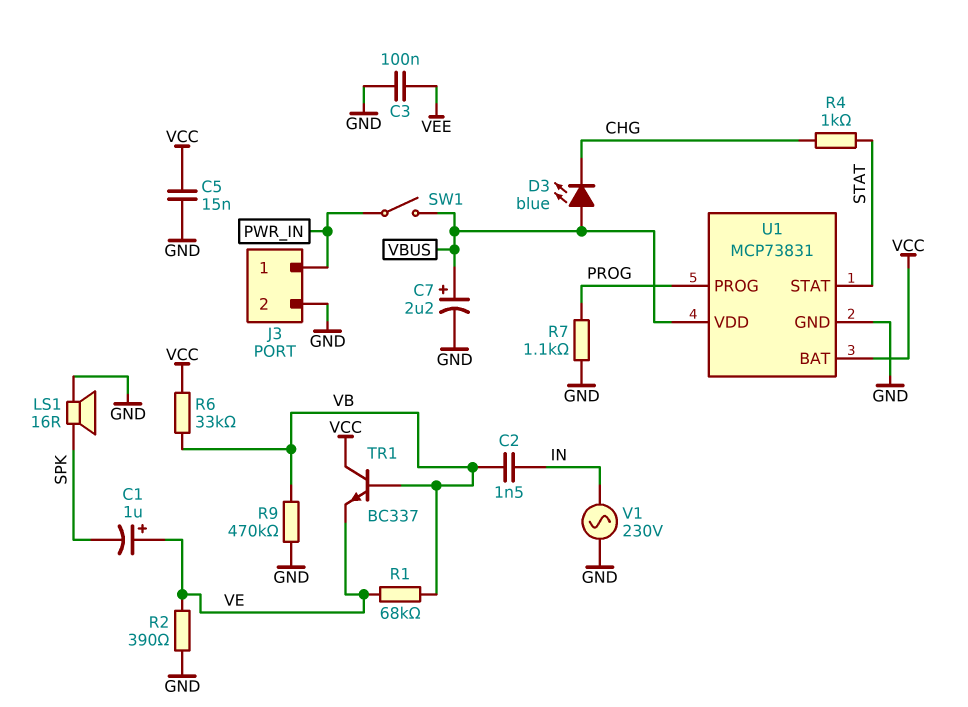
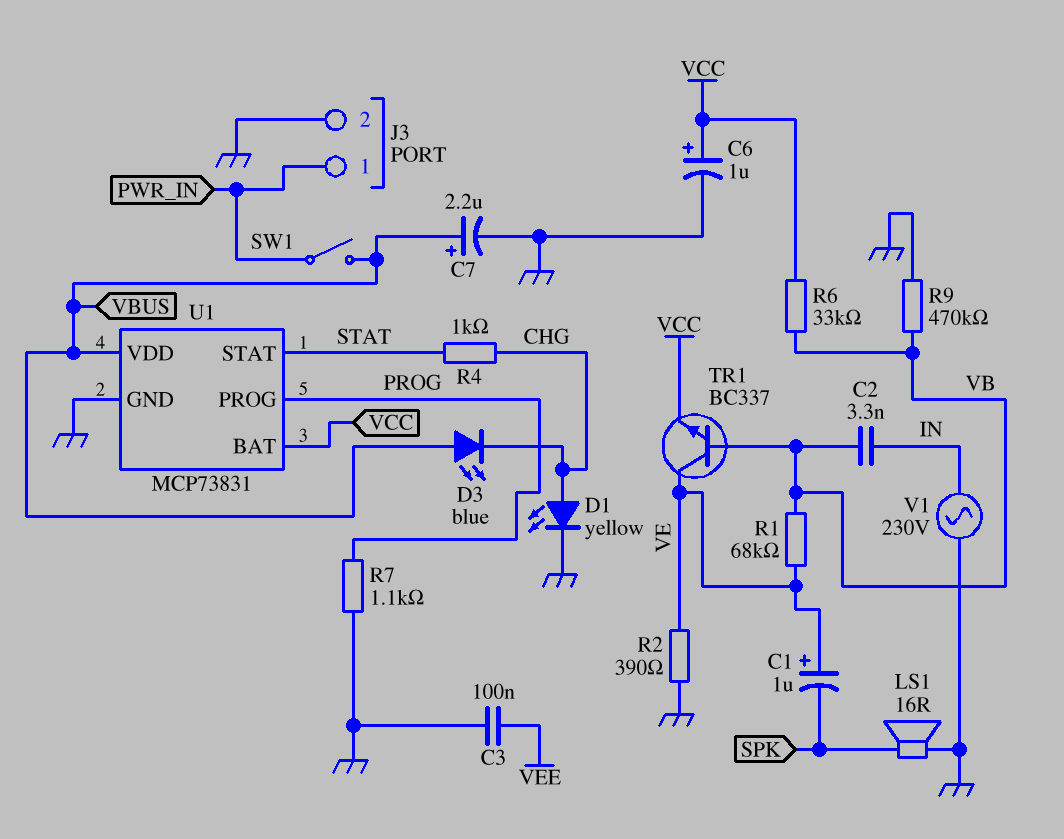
C2: 1.5nF (IN, VB) -> 3.3nF (IN, VB)
C5: 15nF (GND, VCC) -> none
C6: none -> 1uF (plus VCC, minus GND)
D1: none -> LED yellow (A CHG, K GND)
TR1: NPN BC337 (B VB, C VCC, E VE) -> NPN BC337 (B VB, C VE, E VCC)

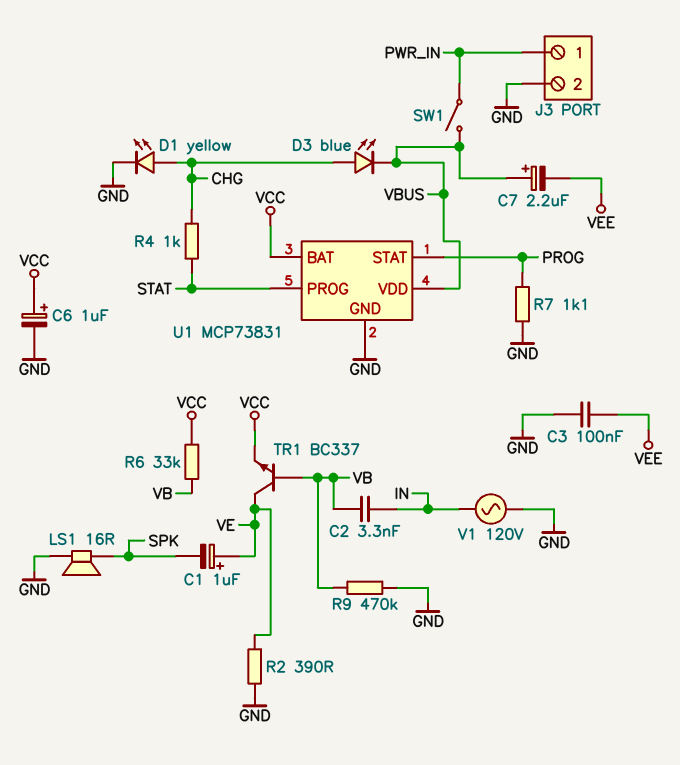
C7: 2.2uF (plus VBUS, minus GND) -> 2.2uF (plus VBUS, minus VEE)
D3: LED blue (A VBUS, K CHG) -> LED blue (A CHG, K VBUS)
R1: 68k (VB, VE) -> none
U1 pin PROG: PROG -> STAT
U1 pin STAT: STAT -> PROG
V1: AC 230V (GND, IN) -> AC 120V (GND, IN)

